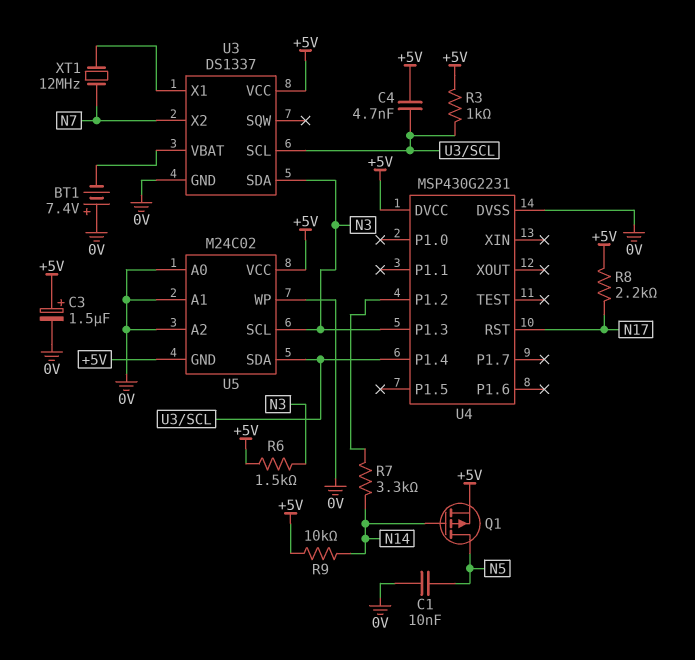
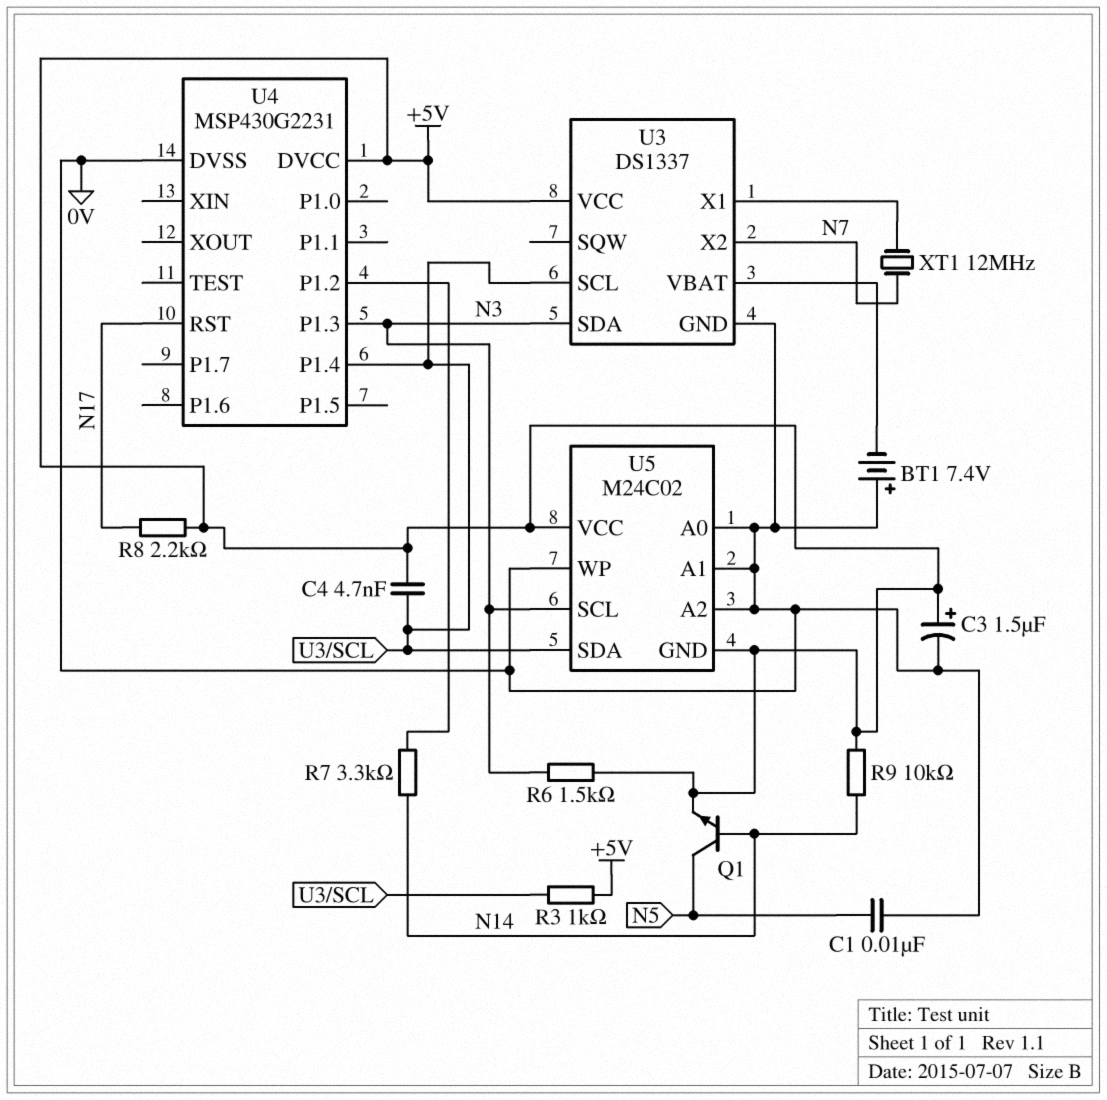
Q1: PMOS (G N14, D N5, S +5V) -> NPN (B N14, C N5, E +5V)

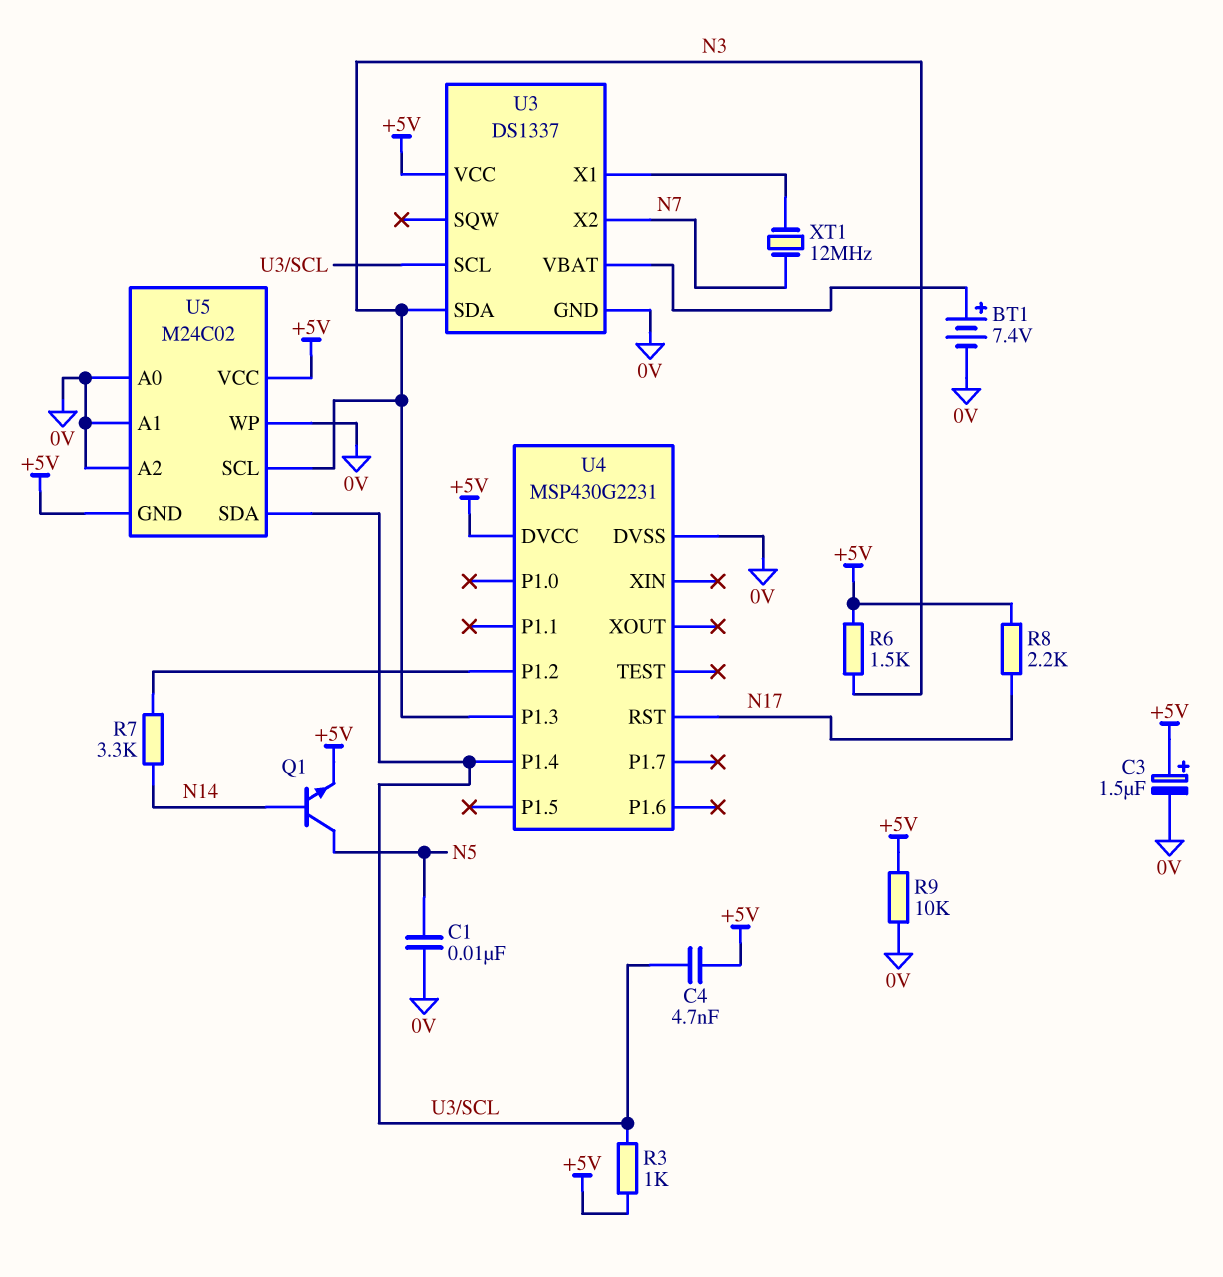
BT1: 7.4V (plus 0V, minus U3/VBAT) -> 7.4V (plus U3/VBAT, minus 0V)
R9: 10k (+5V, N14) -> 10k (+5V, 0V)

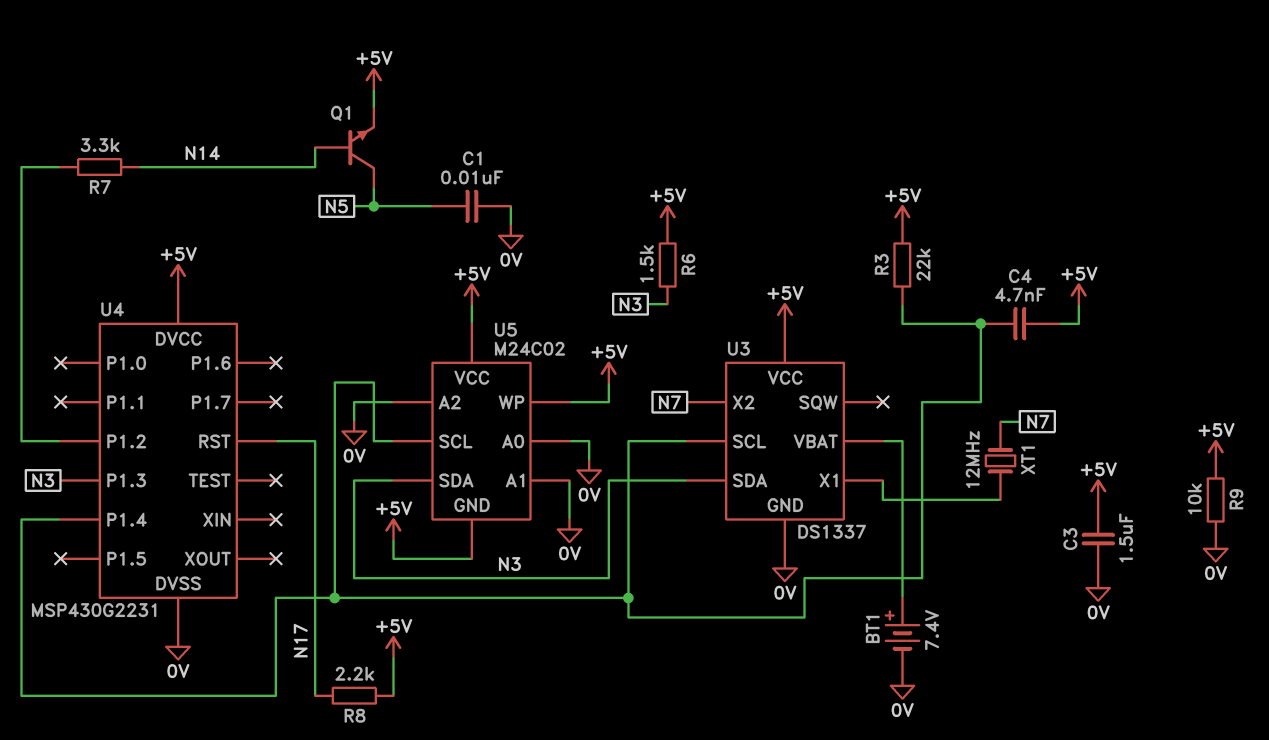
C3: 1.5uF (plus +5V, minus 0V) -> 1.5uF (+5V, 0V)
R3: 1k (+5V, U3/SCL) -> 22k (+5V, U3/SCL)
U5 pin SCL: N3 -> U3/SCL
U5 pin SDA: U3/SCL -> N3
U5 pin WP: 0V -> +5V

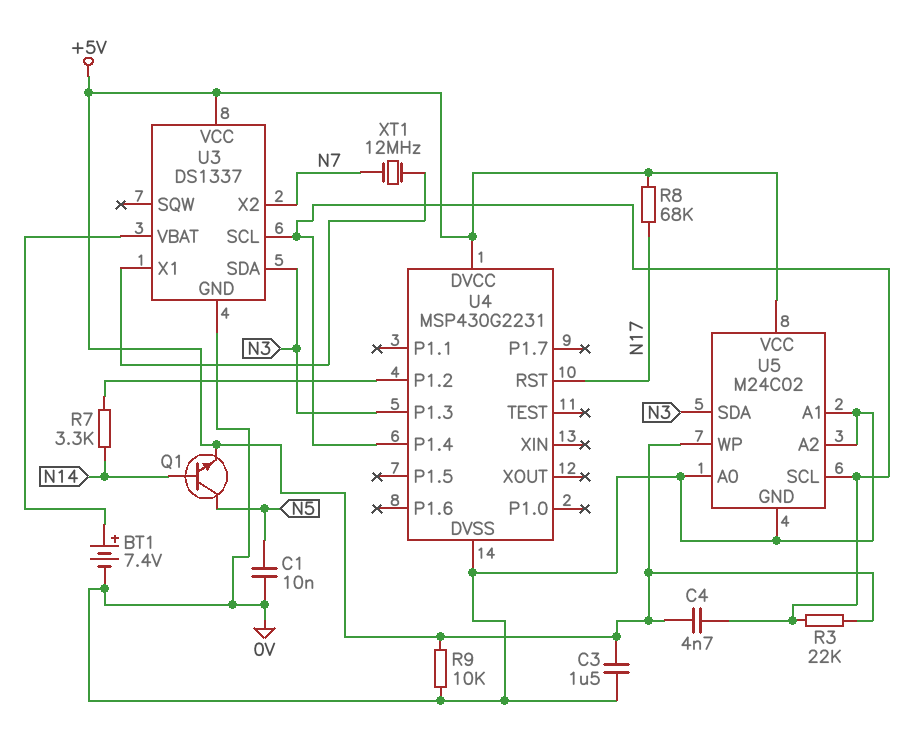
R6: 1.5k (+5V, N3) -> none
R8: 2.2k (+5V, N17) -> 68k (+5V, N17)
U5 pin GND: +5V -> 0V

